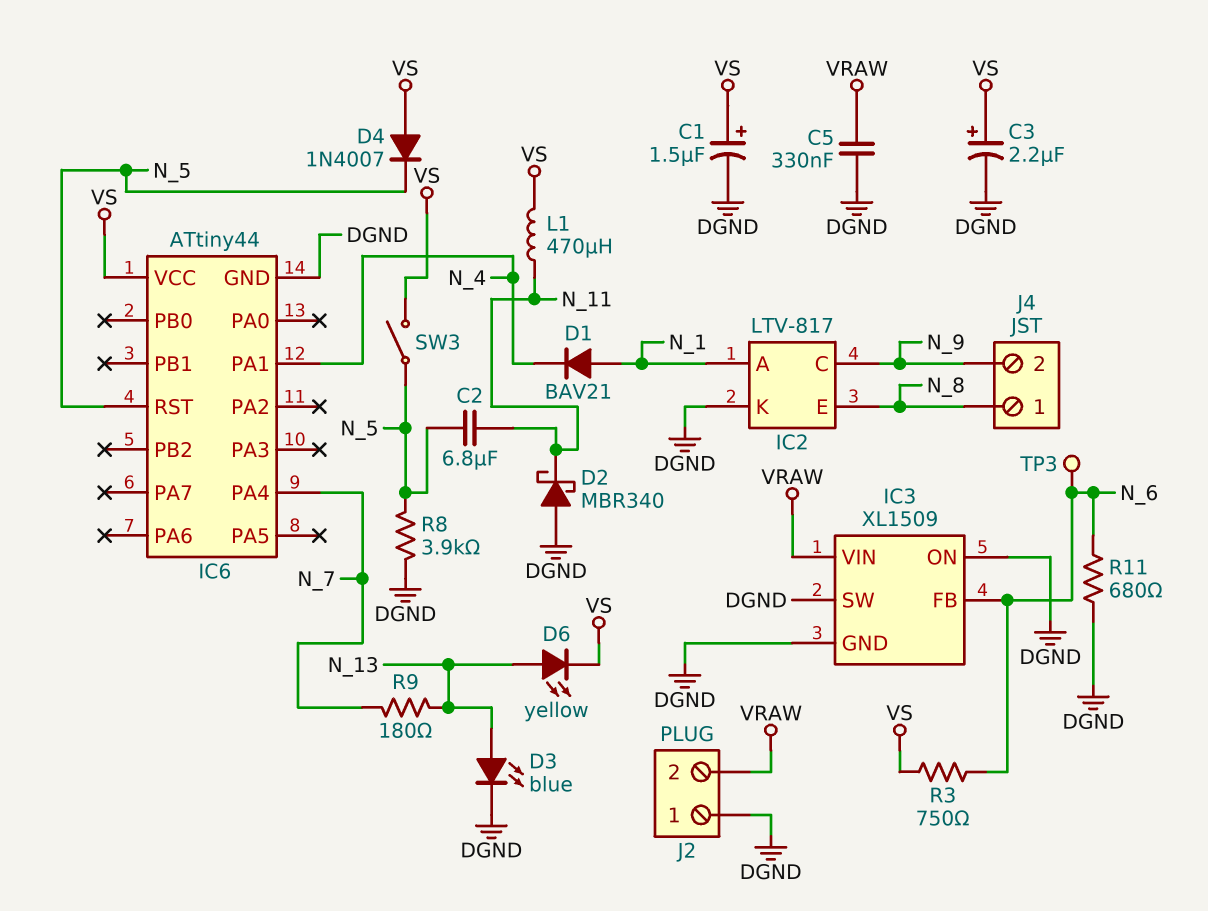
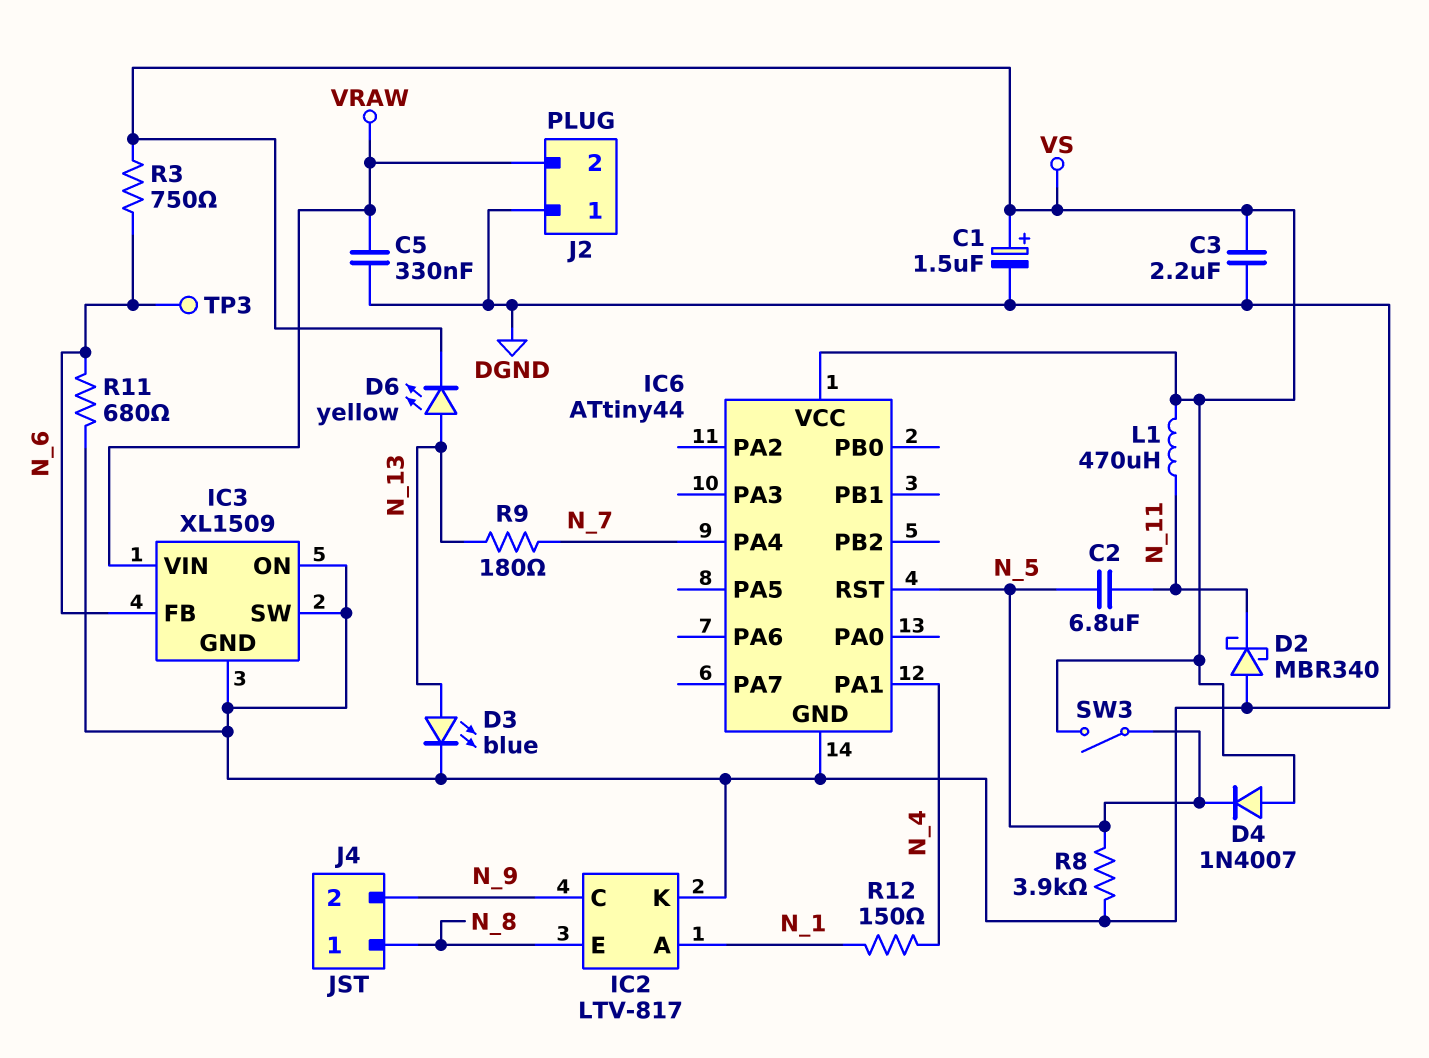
C3: 2.2uF (plus VS, minus DGND) -> 2.2uF (DGND, VS)
D1: diode BAV21 (A N_1, K N_4) -> none
R12: none -> 150 (N_1, N_4)

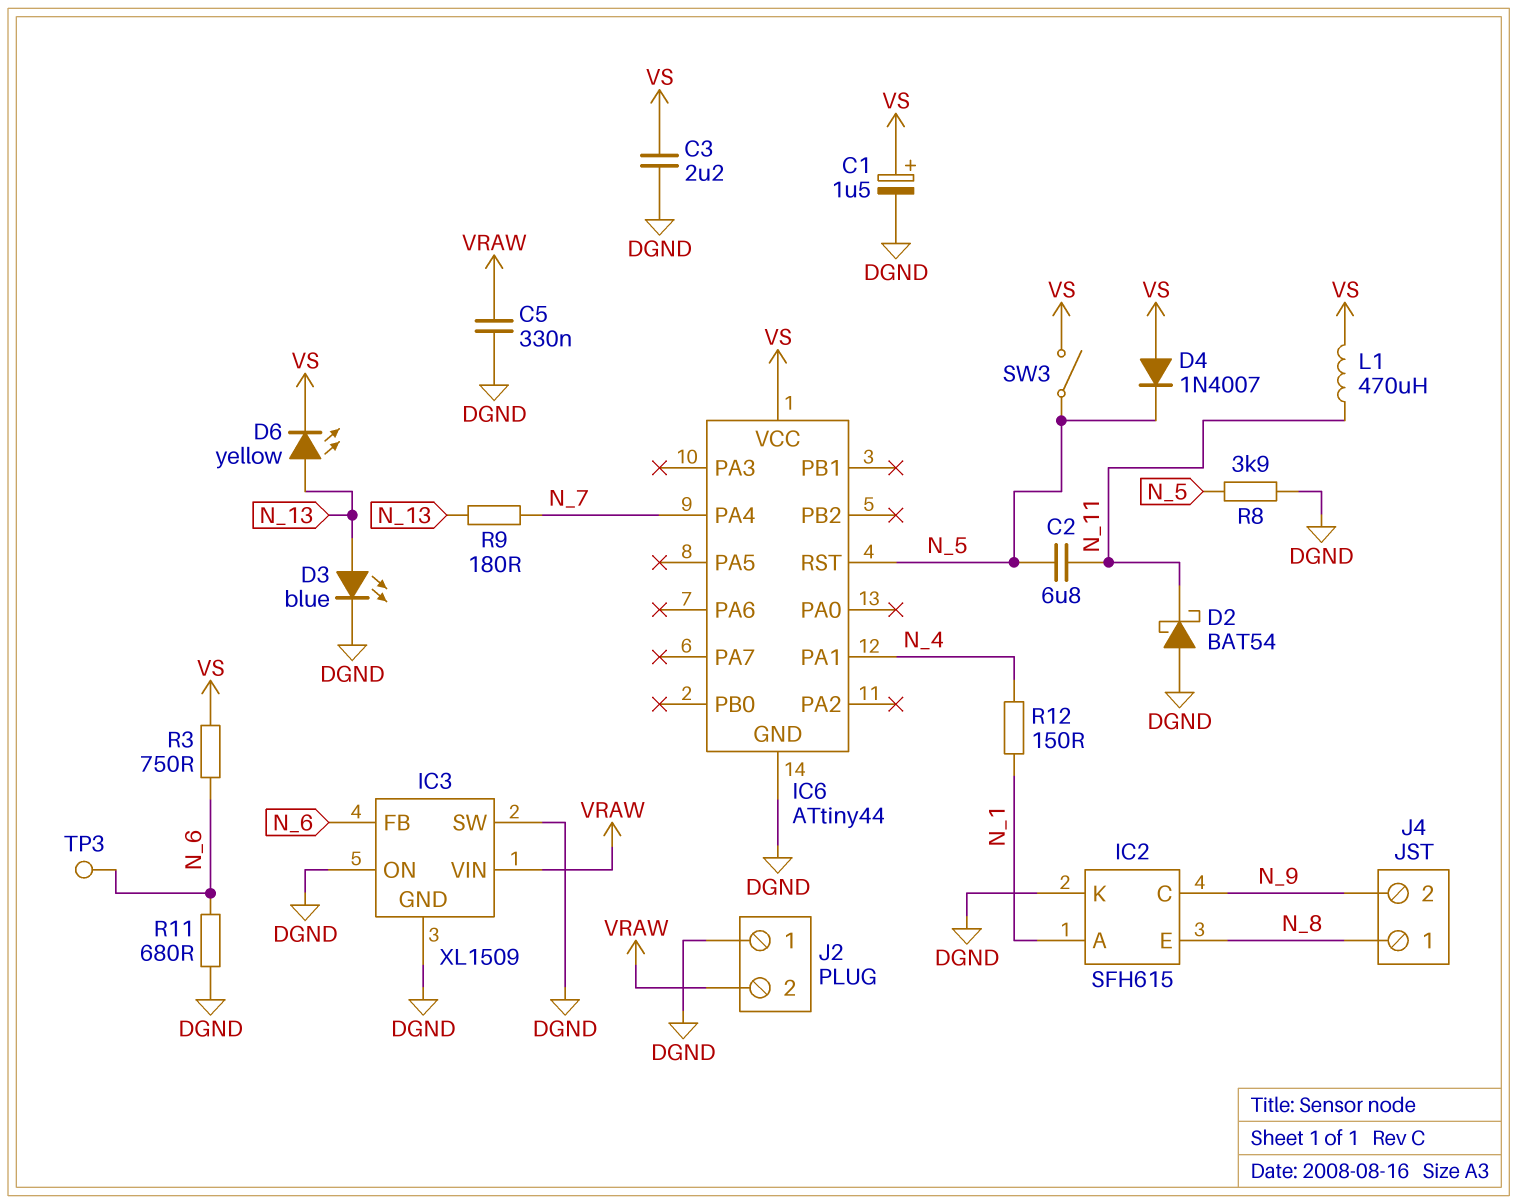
D2: schottky MBR340 (A DGND, K N_11) -> schottky BAT54 (A DGND, K N_11)
IC2: LTV-817 -> SFH615

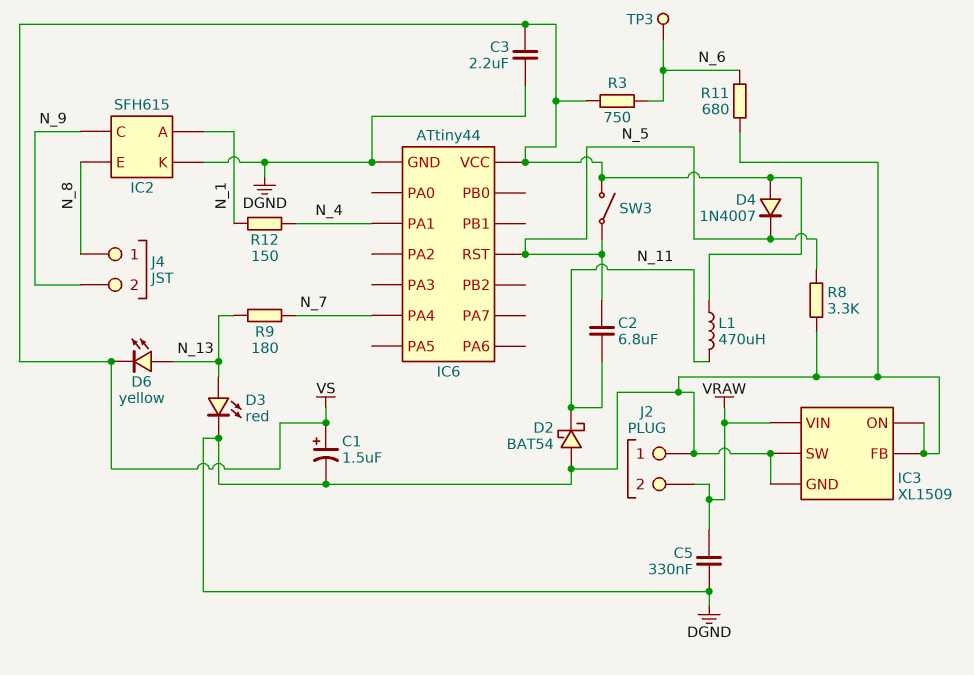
D3: LED blue (A N_13, K DGND) -> LED red (A N_13, K DGND)
IC3 pin FB: N_6 -> DGND
R8: 3.9k (DGND, N_5) -> 3.3k (DGND, N_5)

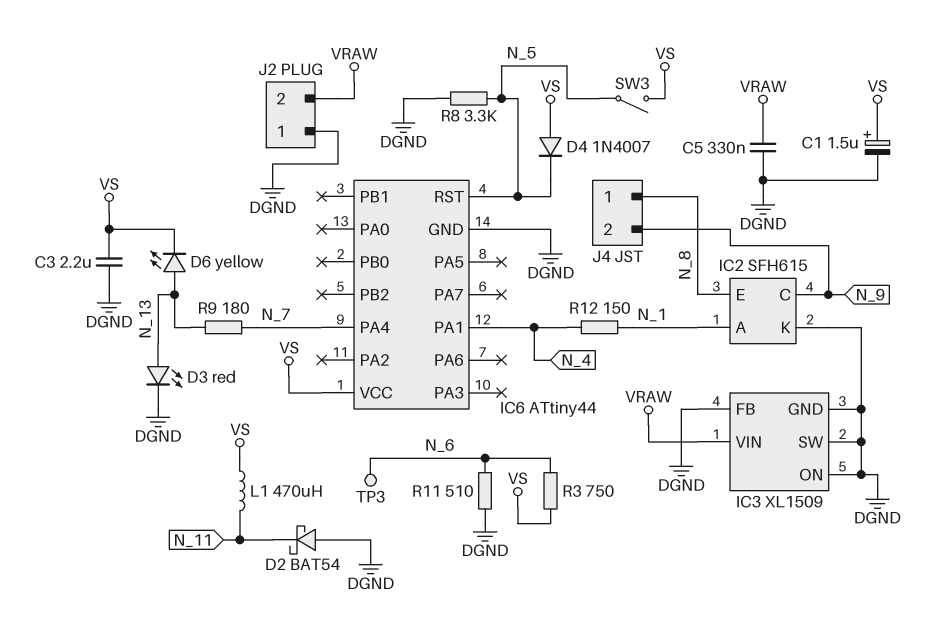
C2: 6.8uF (N_5, N_11) -> none
R11: 680 (DGND, N_6) -> 510 (DGND, N_6)

